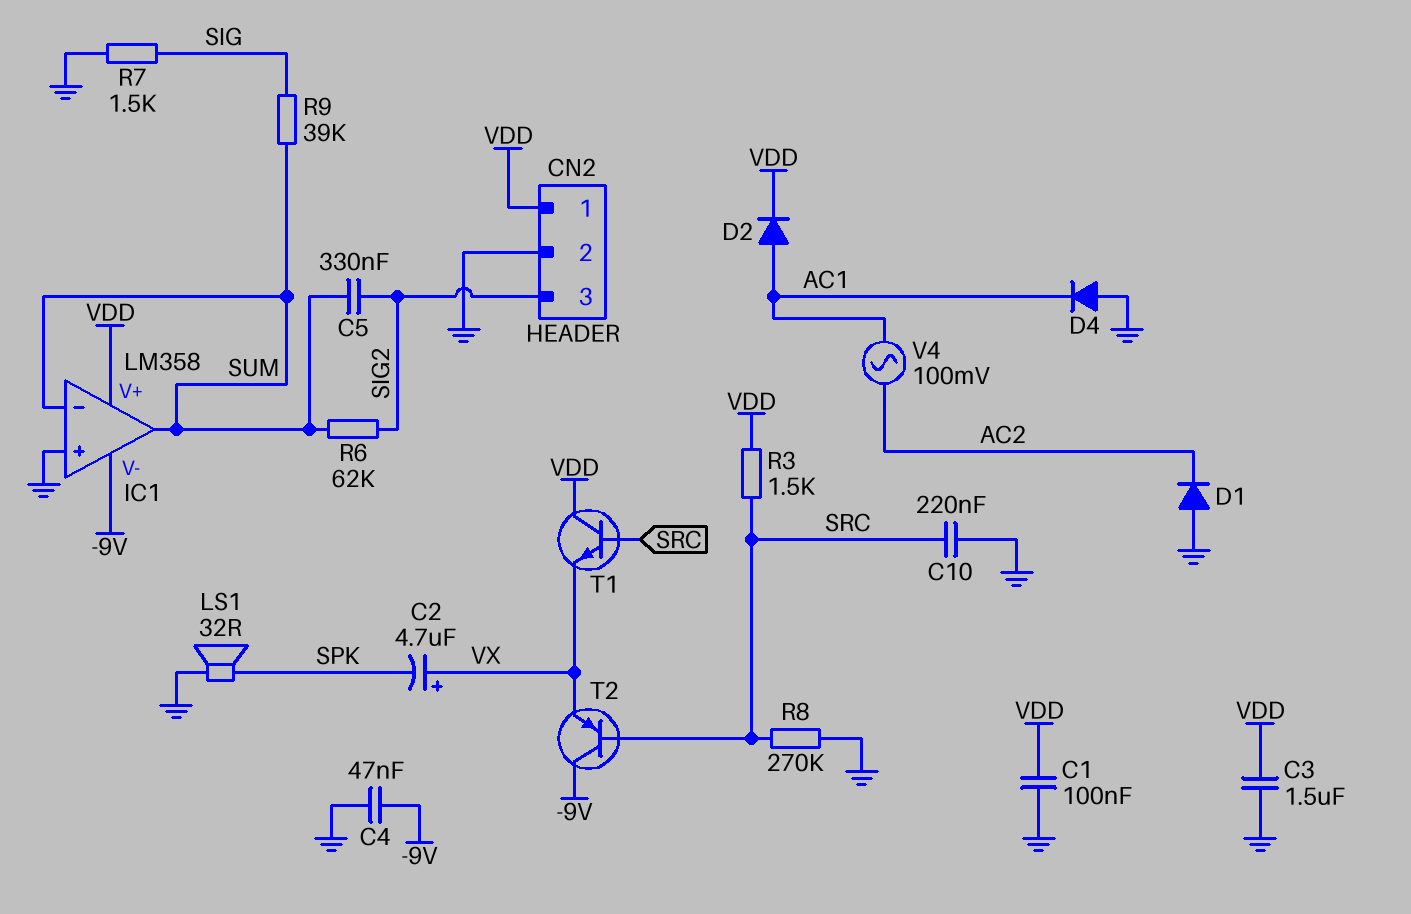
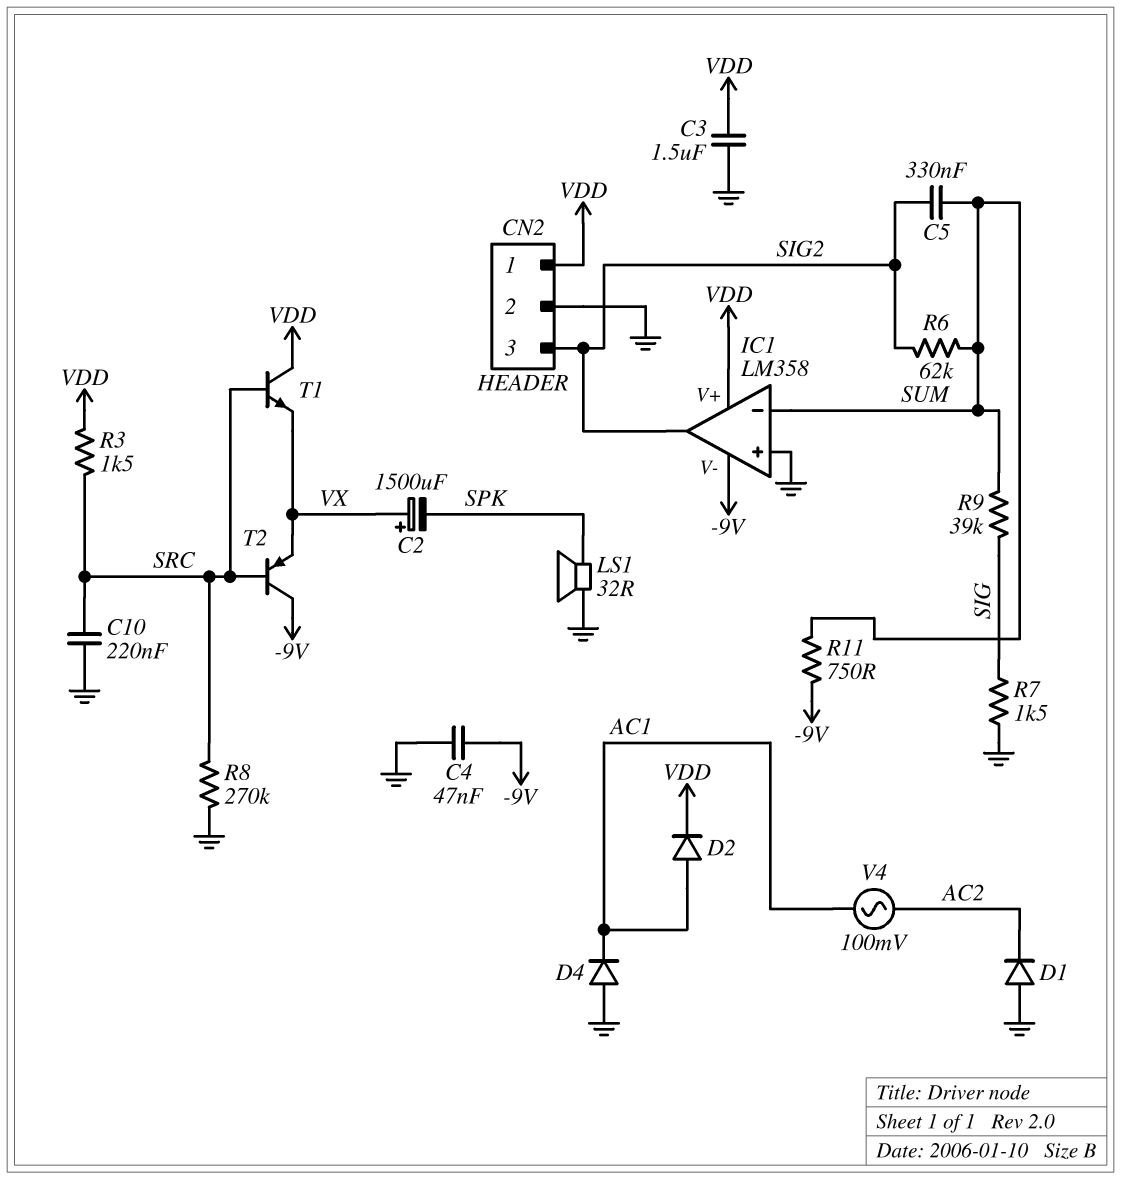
C1: 100nF (GND, VDD) -> none
C2: 4.7uF (plus VX, minus SPK) -> 1500uF (plus VX, minus SPK)
IC1 pin out: SUM -> SIG2
R11: none -> 750 (-9V, SUM)

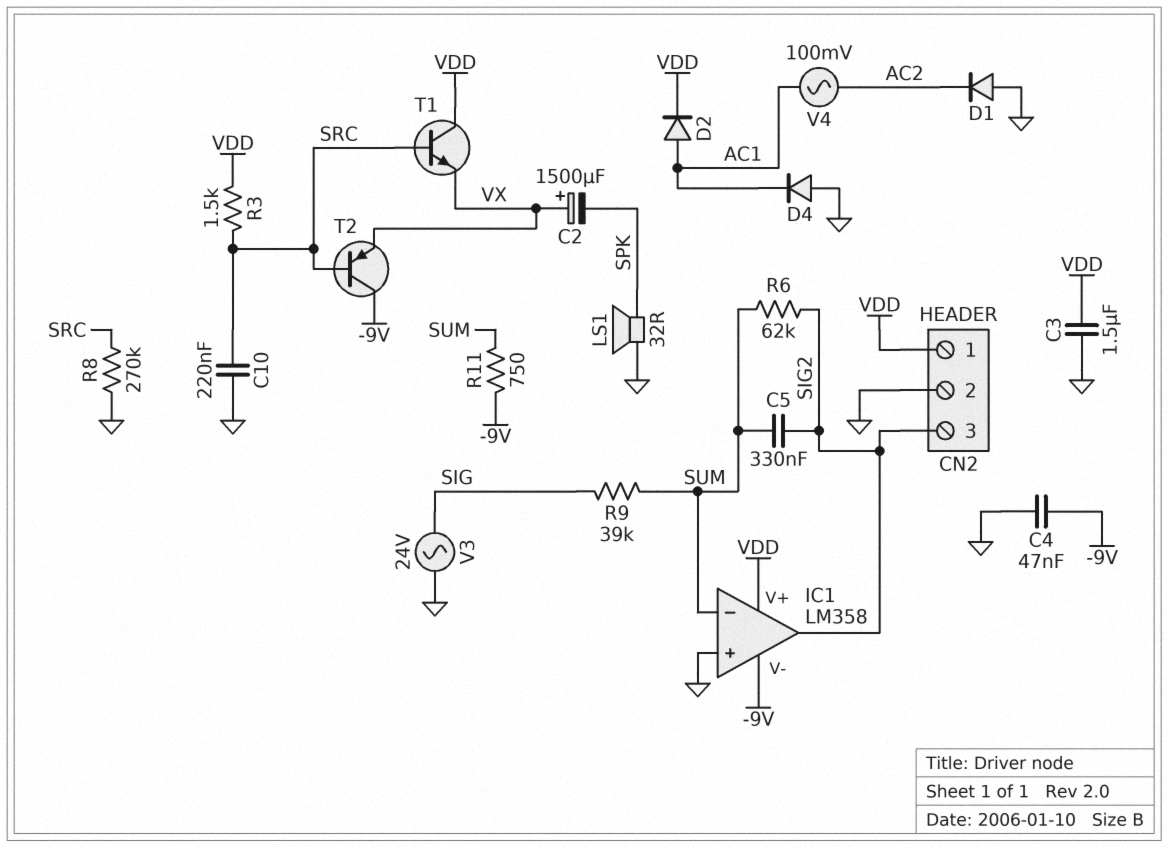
R7: 1.5k (GND, SIG) -> none
V3: none -> AC 24V (GND, SIG)

